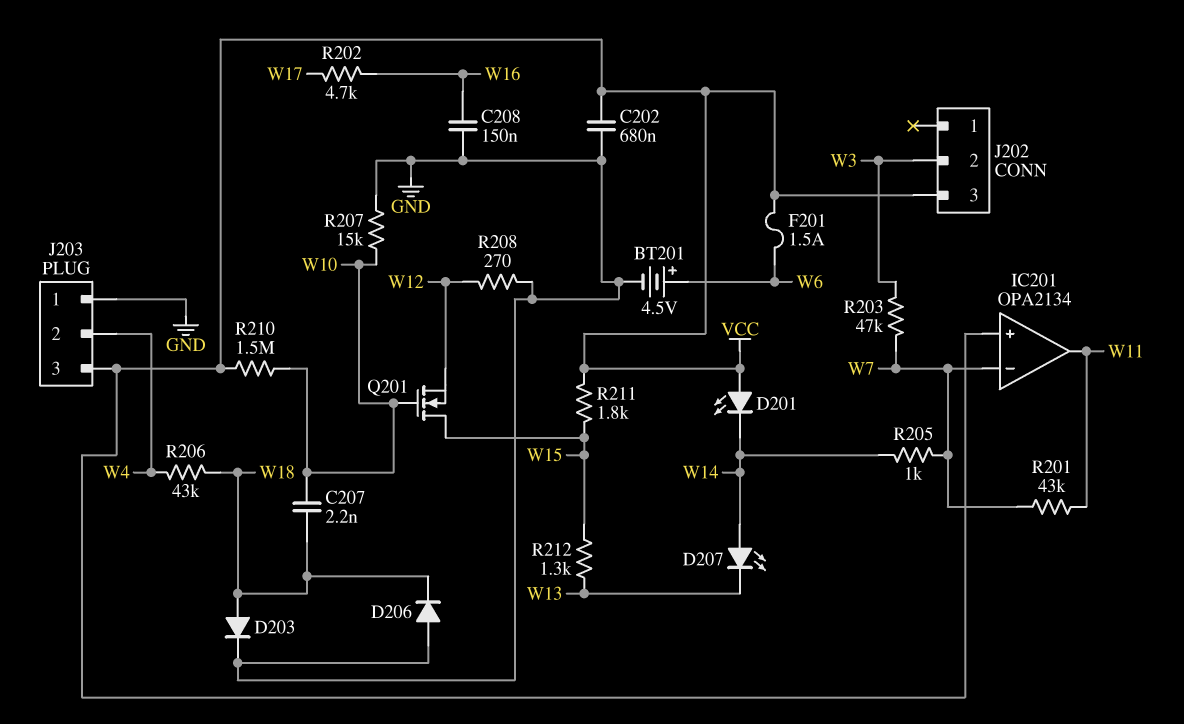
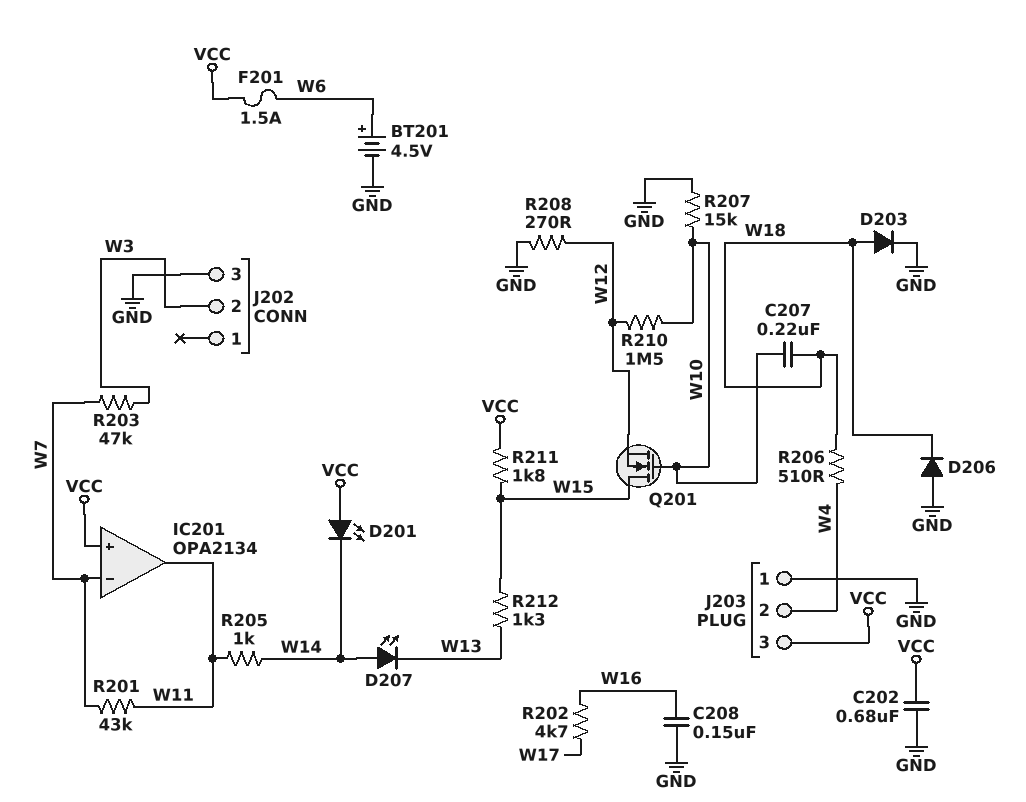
C207: 2.2nF (W10, W18) -> 220nF (W10, W18)
J202 pin 3: VCC -> GND
R205: 1k (W7, W14) -> 1k (W11, W14)
R206: 43k (W4, W18) -> 510 (W4, W18)
R210: 1.5M (VCC, W10) -> 1.5M (W10, W12)

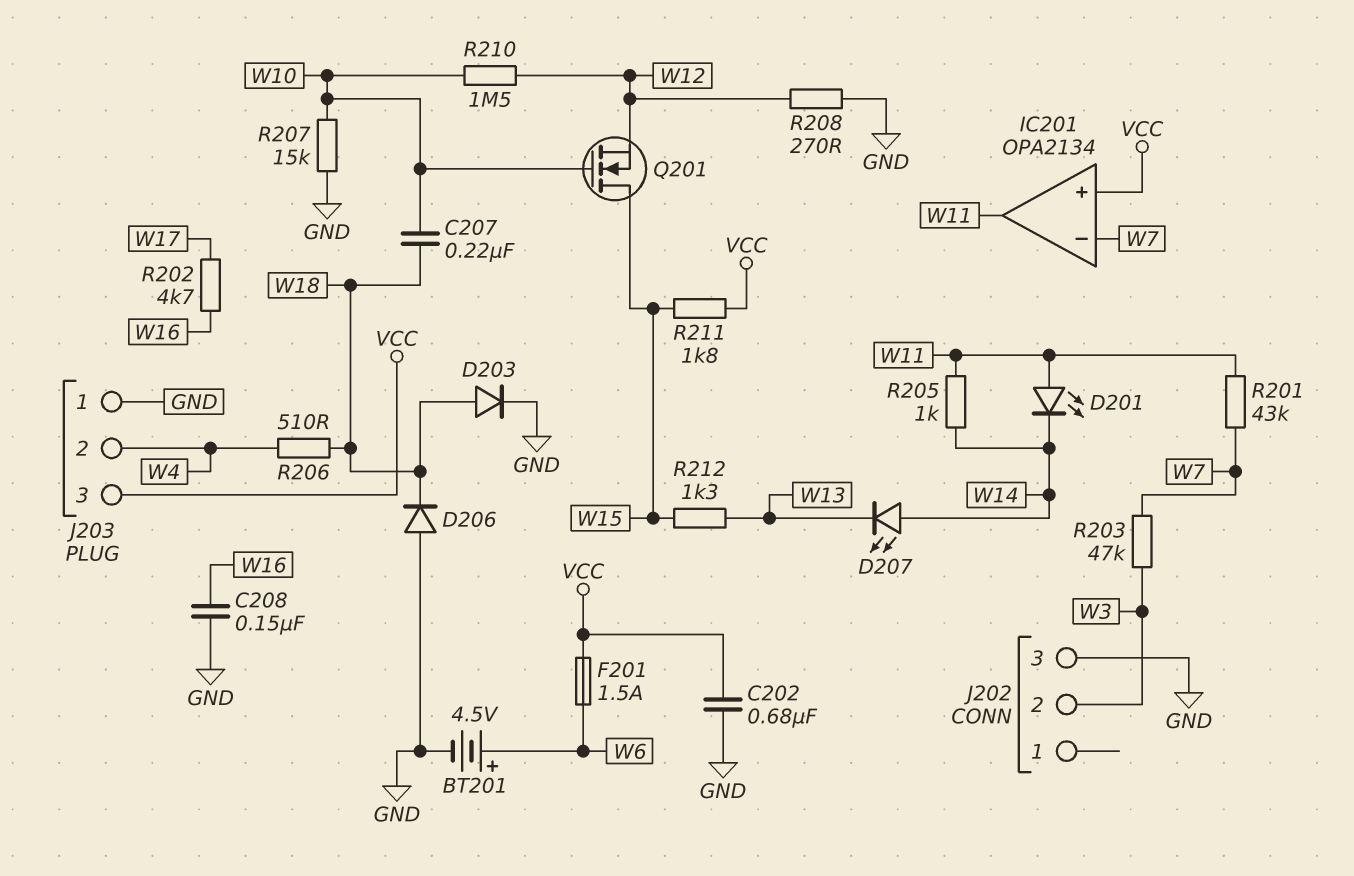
D201: LED (A VCC, K W14) -> LED (A W11, K W14)

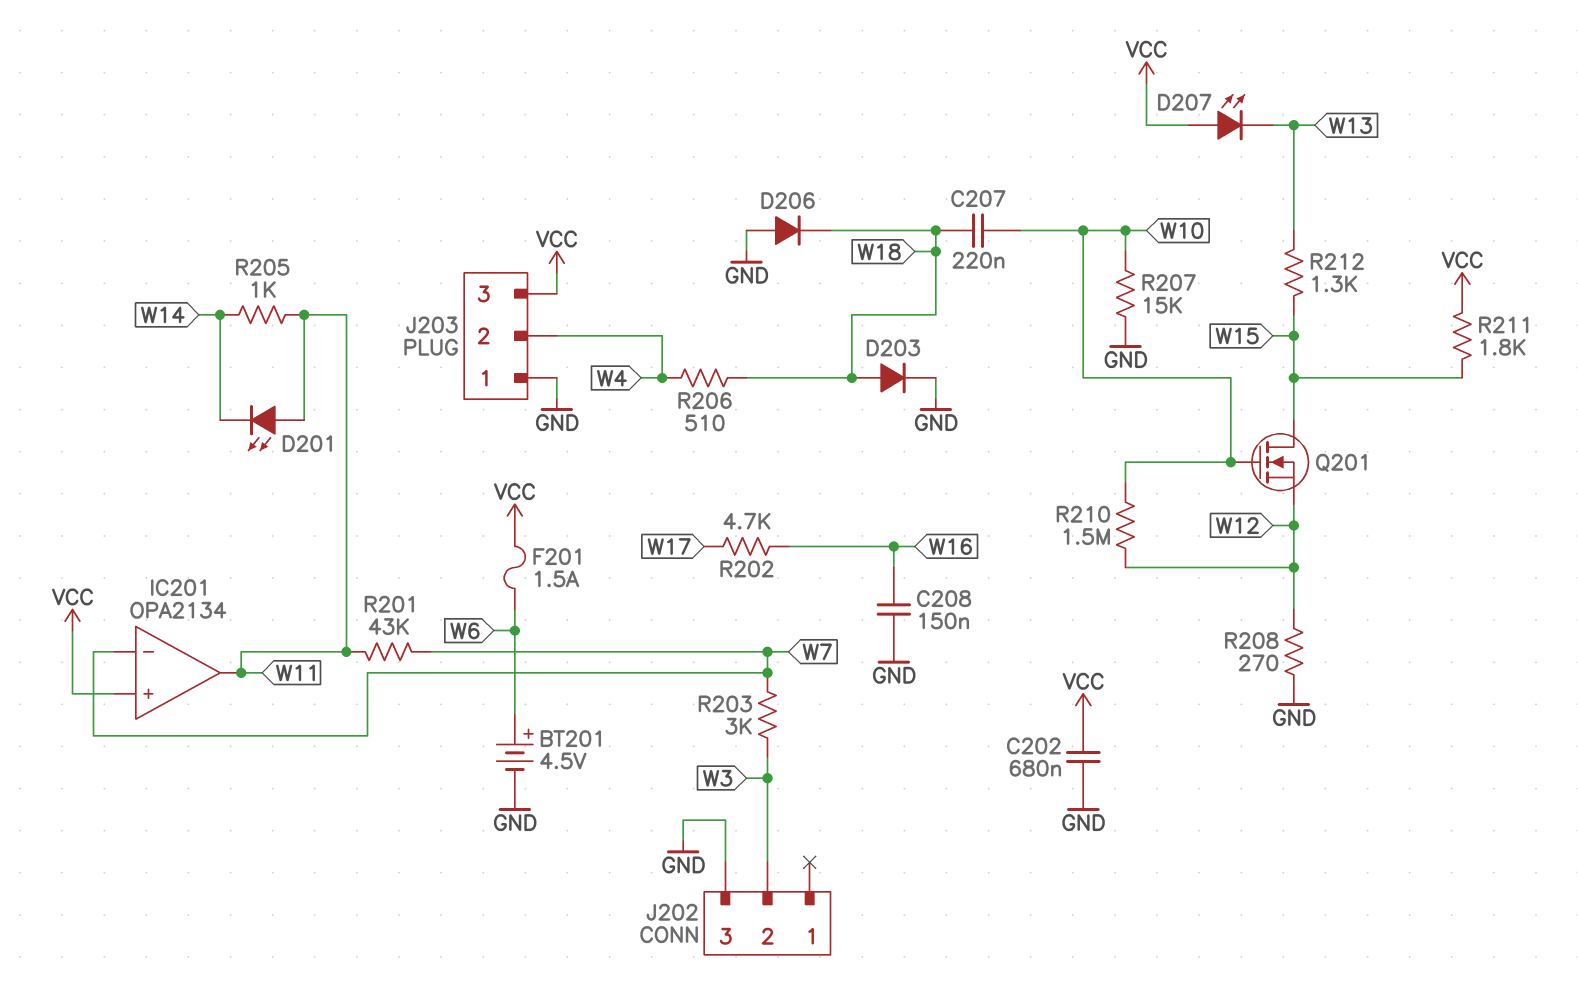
D207: LED (A W14, K W13) -> LED (A VCC, K W13)
R203: 47k (W3, W7) -> 3k (W3, W7)

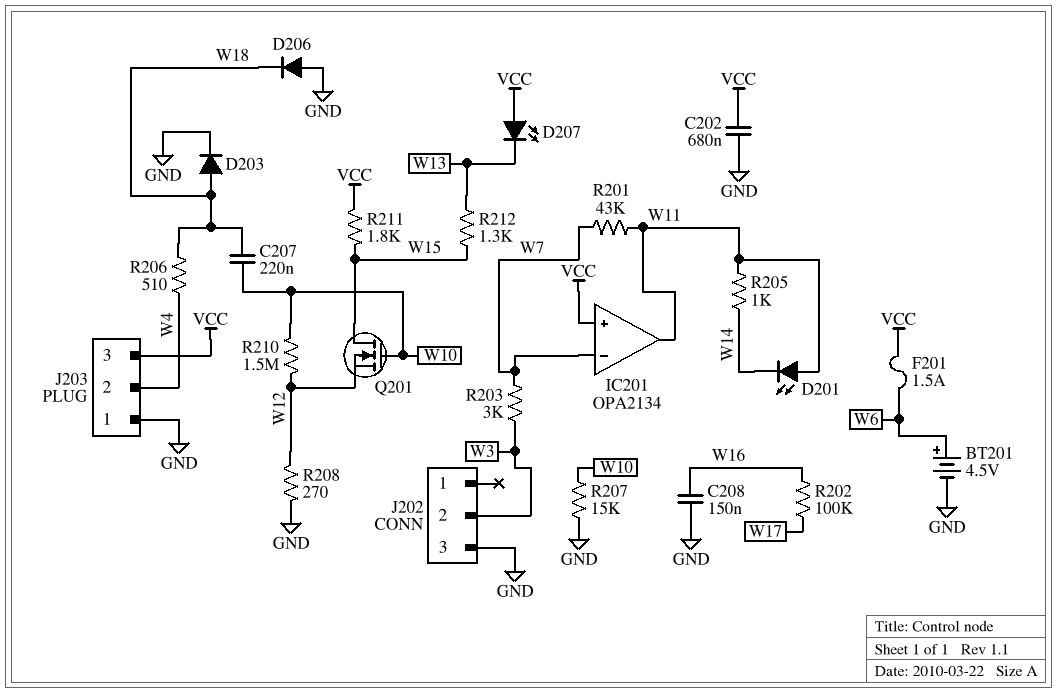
R202: 4.7k (W16, W17) -> 100k (W16, W17)

